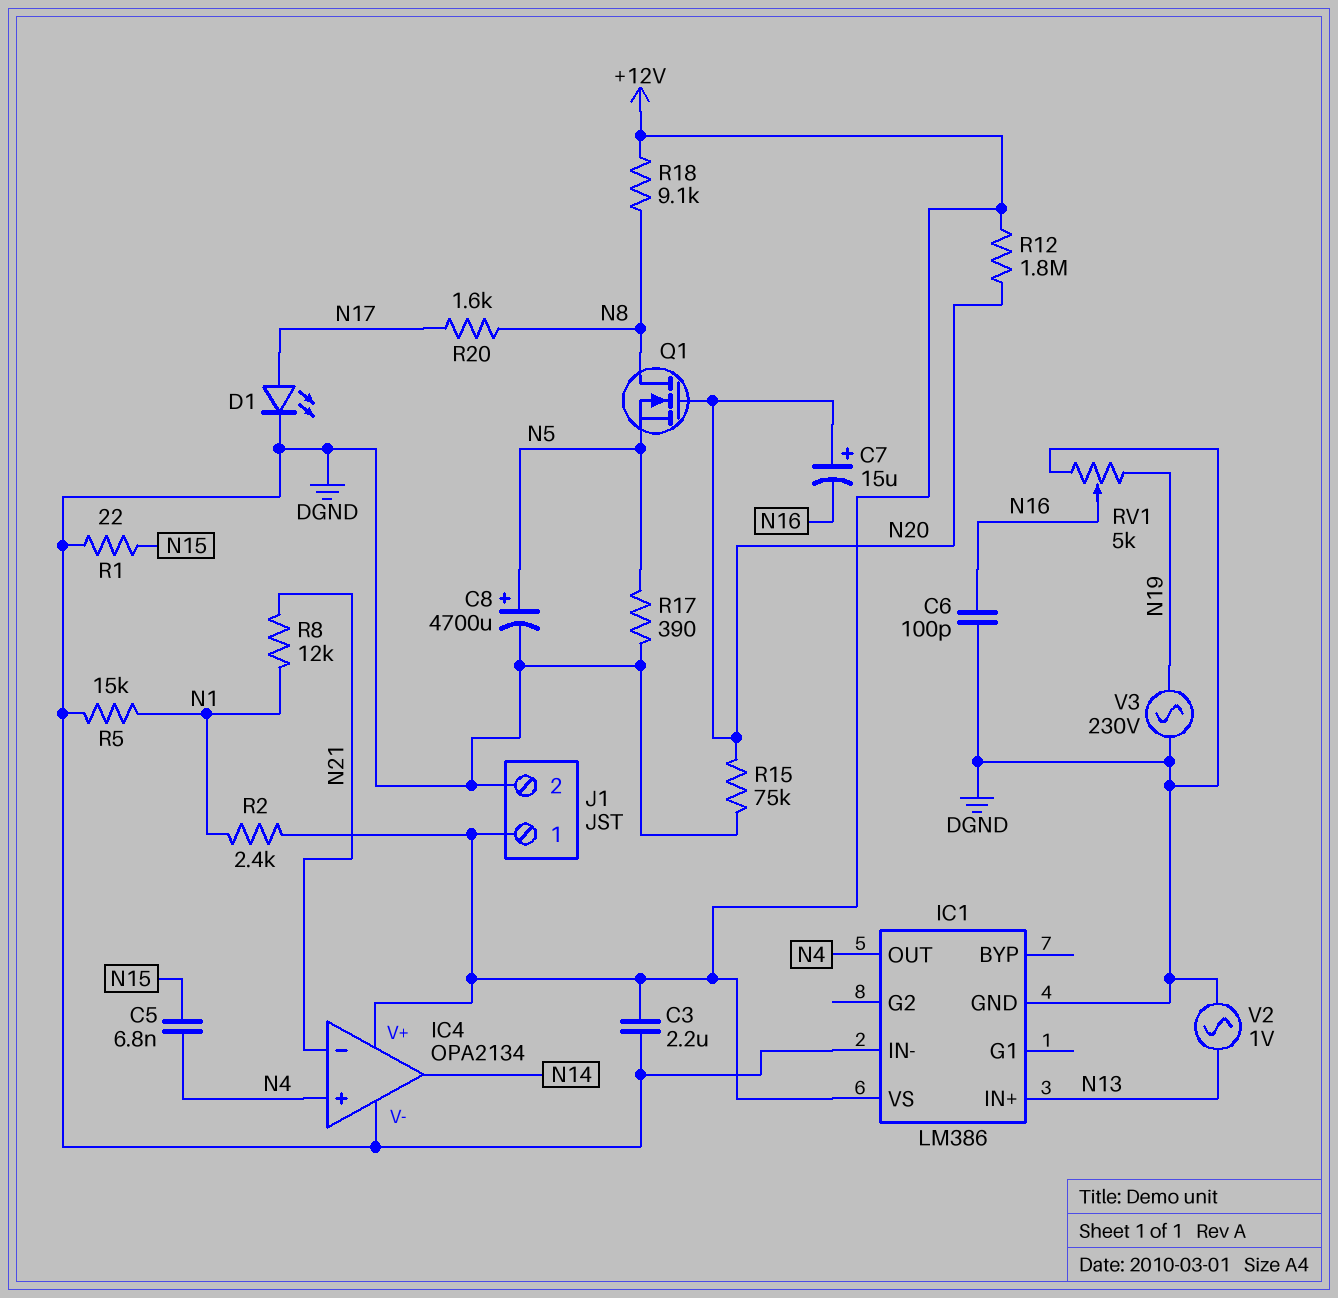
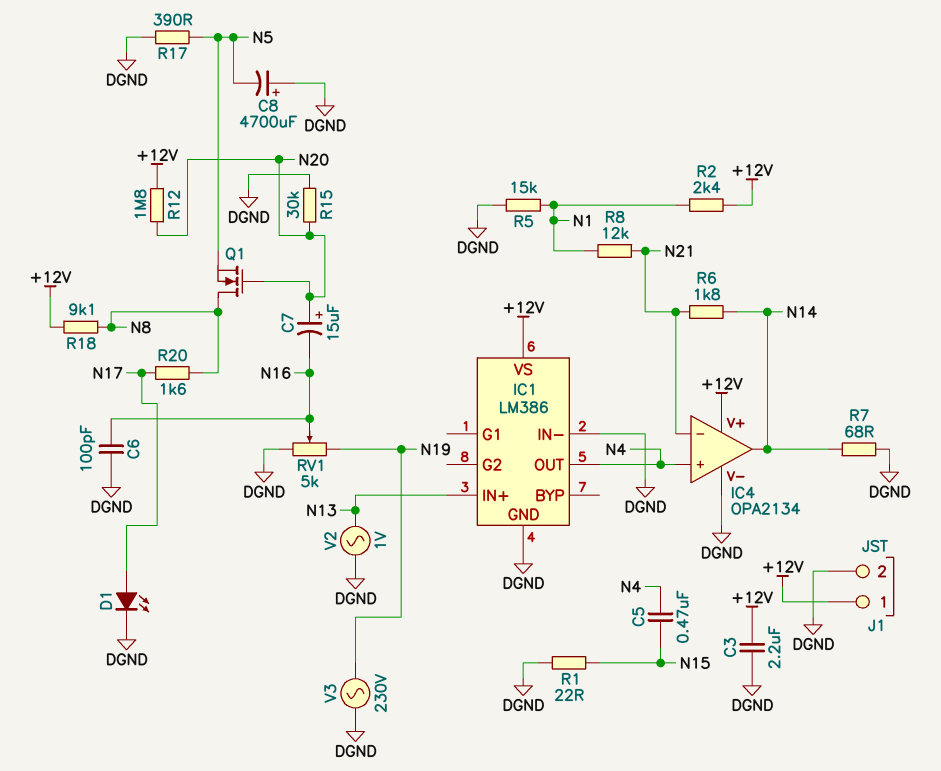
C5: 6.8nF (N4, N15) -> 470nF (N4, N15)
C8: 4700uF (plus N5, minus DGND) -> 4700uF (plus DGND, minus N5)
R6: none -> 1.8k (N14, N21)
R7: none -> 68 (DGND, N14)
R15: 75k (DGND, N20) -> 30k (DGND, N20)

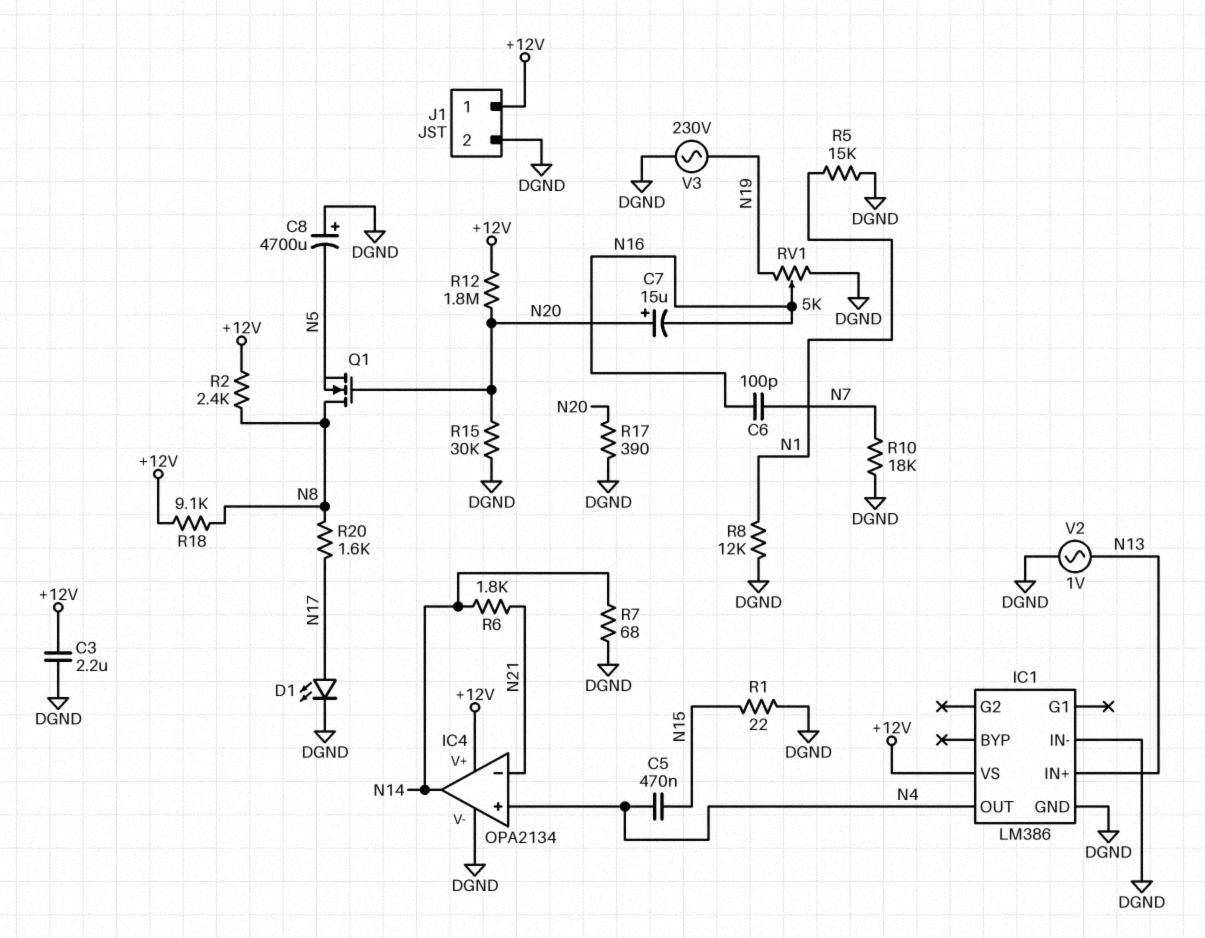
C6: 100pF (DGND, N16) -> 100pF (N7, N16)
R2: 2.4k (+12V, N1) -> 2.4k (+12V, N8)
R8: 12k (N1, N21) -> 12k (DGND, N1)
R10: none -> 18k (DGND, N7)
R17: 390 (DGND, N5) -> 390 (DGND, N20)

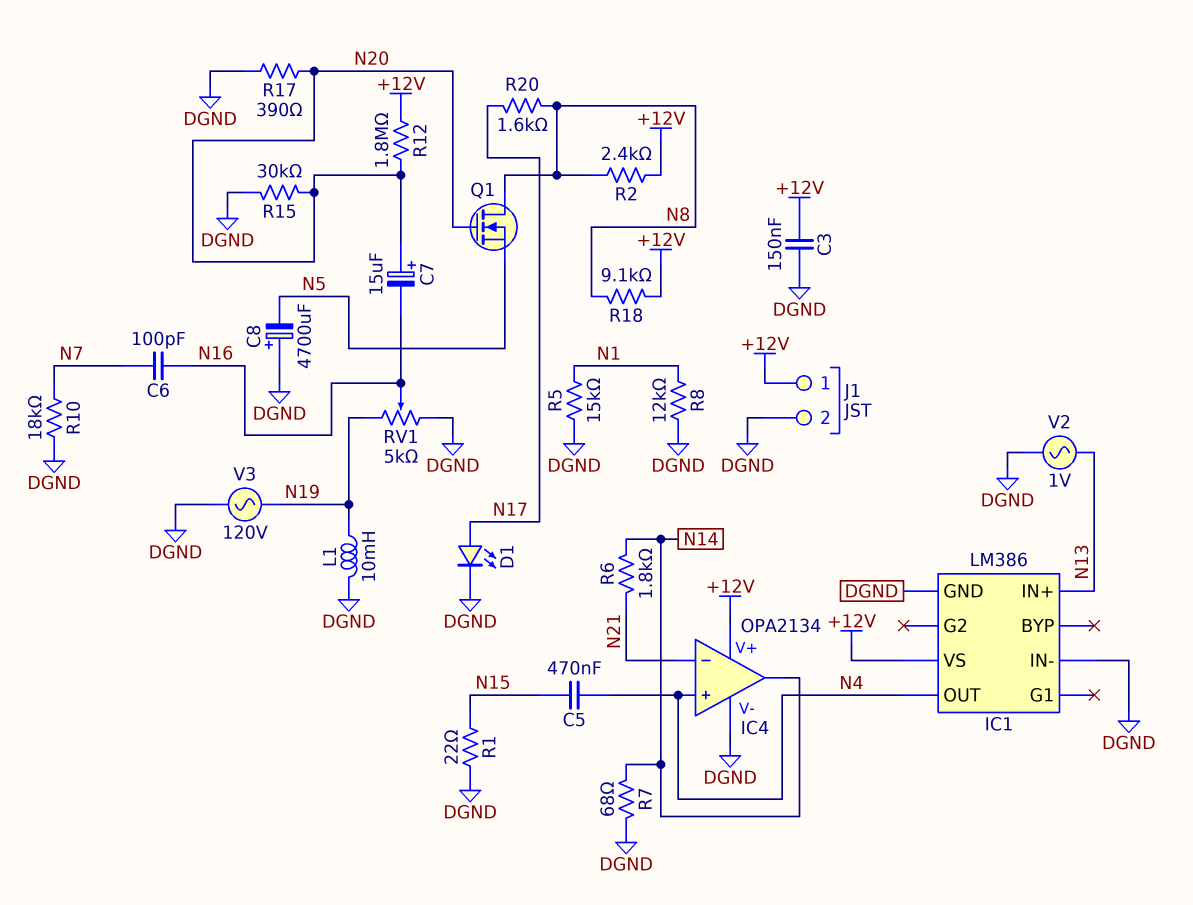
C3: 2.2uF (+12V, DGND) -> 150nF (+12V, DGND)
L1: none -> 10mH (DGND, N19)
V3: AC 230V (DGND, N19) -> AC 120V (DGND, N19)

